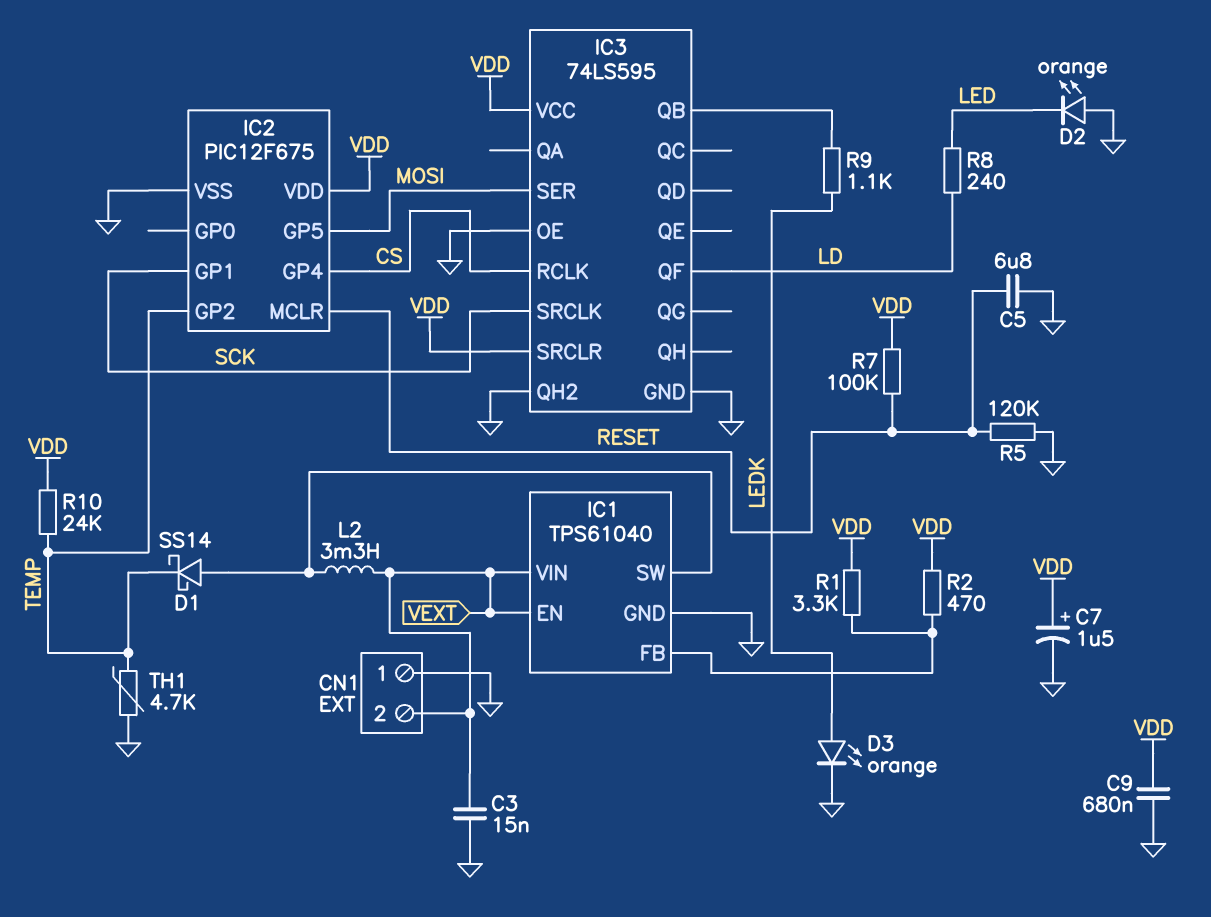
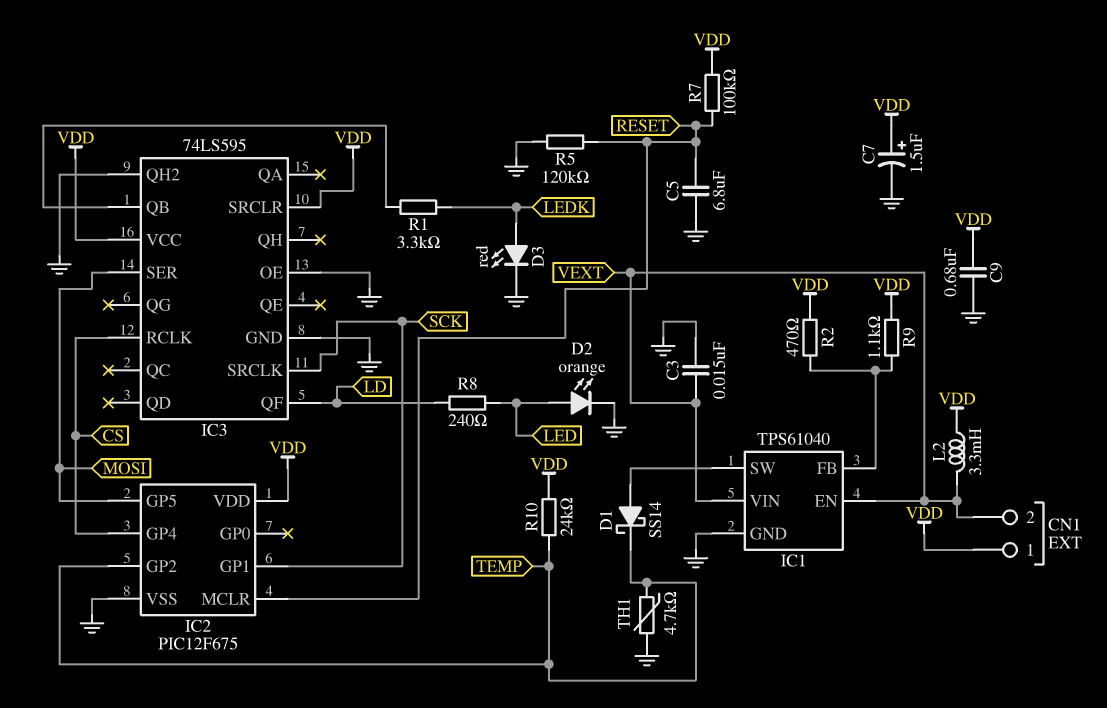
CN1 pin 1: GND -> VDD
D2: LED orange (A GND, K LED) -> LED orange (A LED, K GND)
D3: LED orange (A LEDK, K GND) -> LED red (A LEDK, K GND)
L2: 3.3mH (IC1/SW, VEXT) -> 3.3mH (VDD, VEXT)
R1: 3.3k (IC1/FB, VDD) -> 3.3k (IC3/QB, LEDK)
R9: 1.1k (IC3/QB, LEDK) -> 1.1k (IC1/FB, VDD)

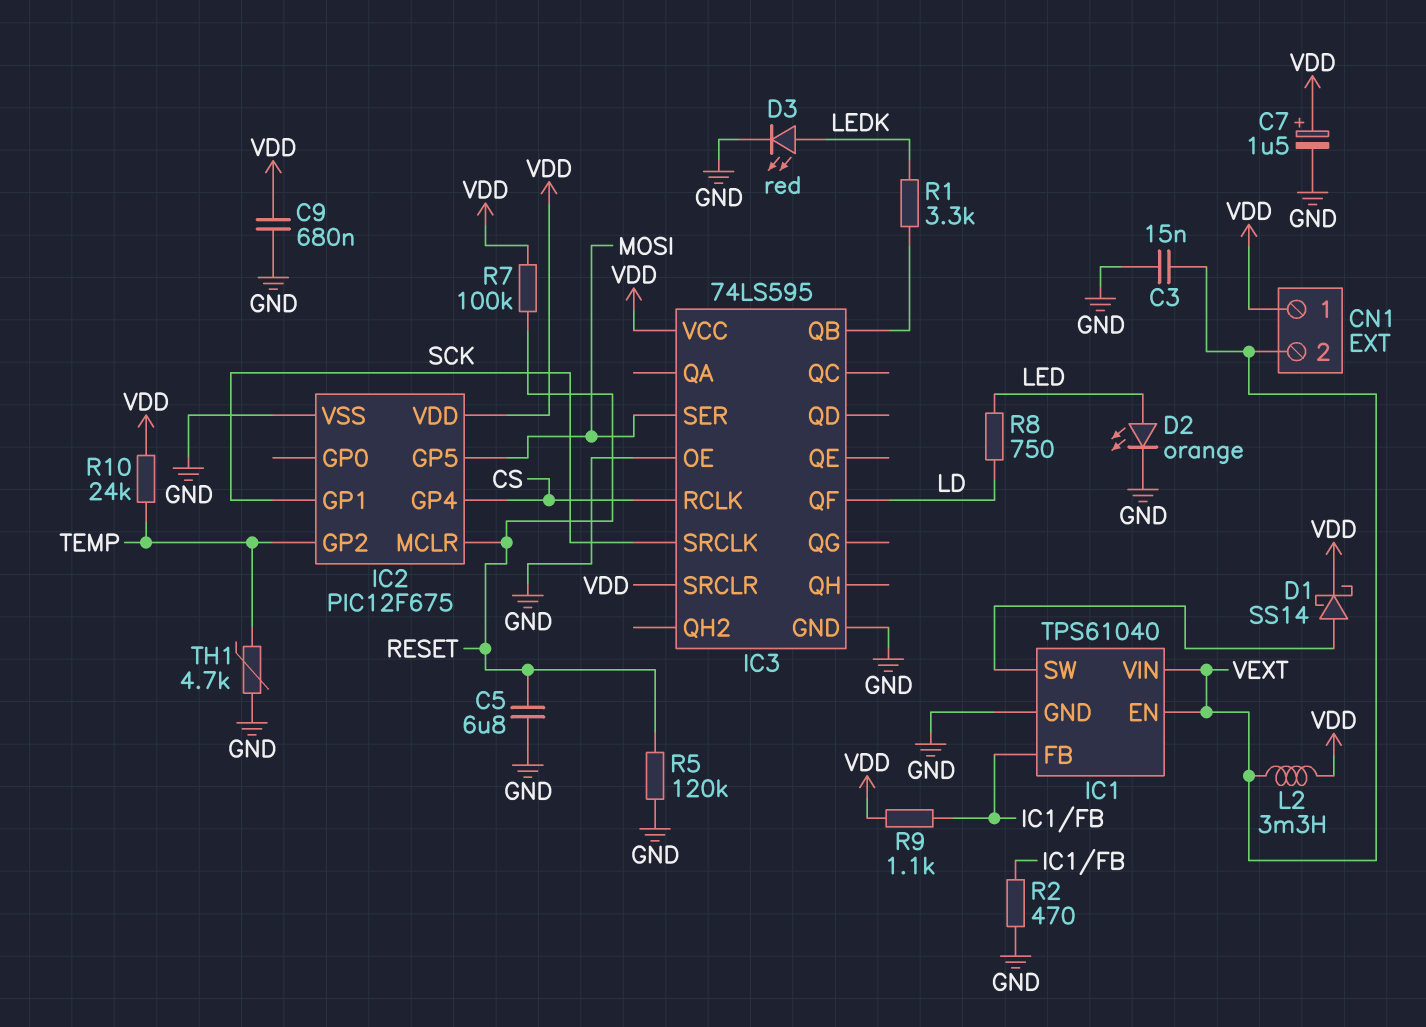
D1: schottky SS14 (A IC1/SW, K TEMP) -> schottky SS14 (A IC1/SW, K VDD)
IC3 pin QH2: GND -> none
R2: 470 (IC1/FB, VDD) -> 470 (GND, IC1/FB)
R8: 240 (LD, LED) -> 750 (LD, LED)

